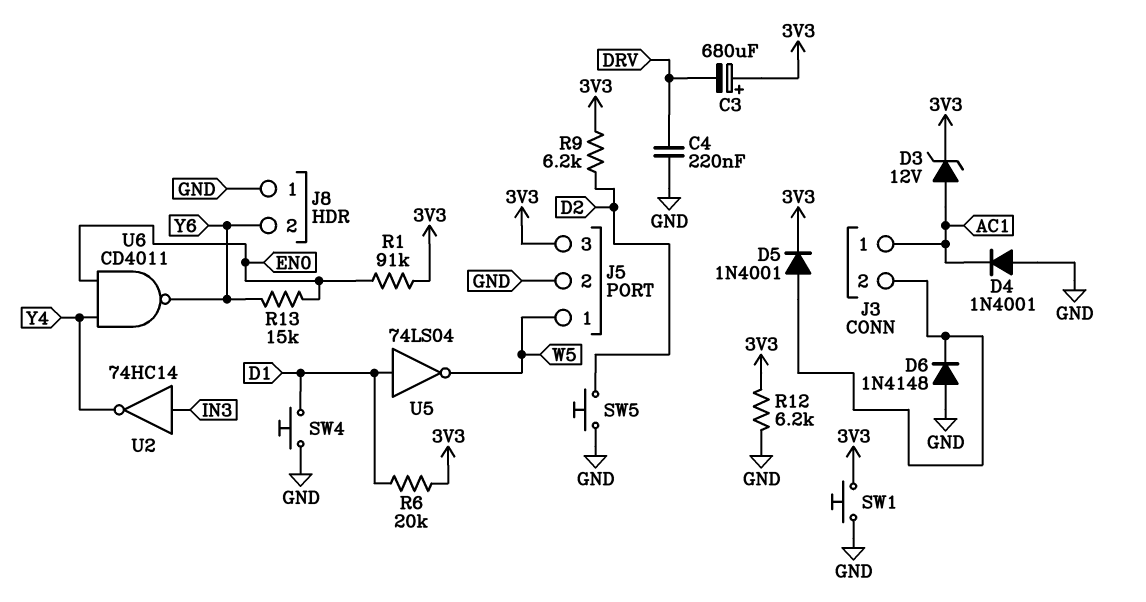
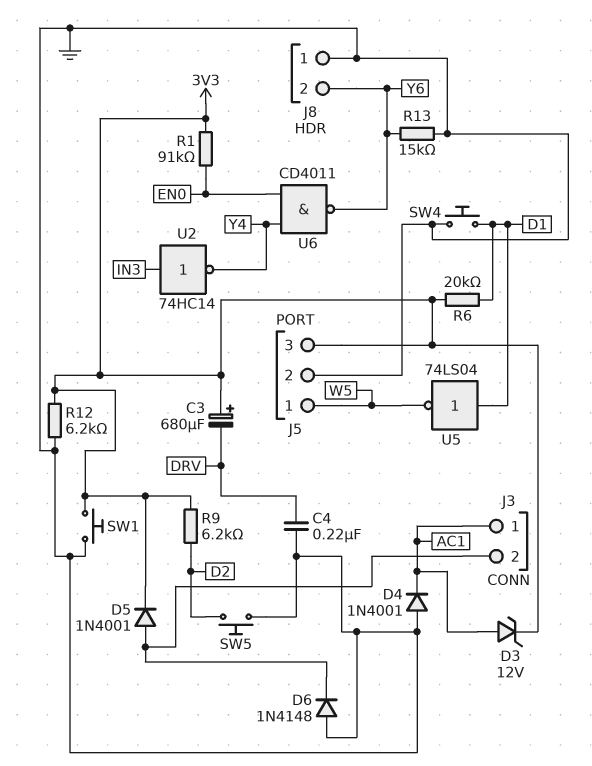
R13: 15k (EN0, Y6) -> 15k (GND, Y6)

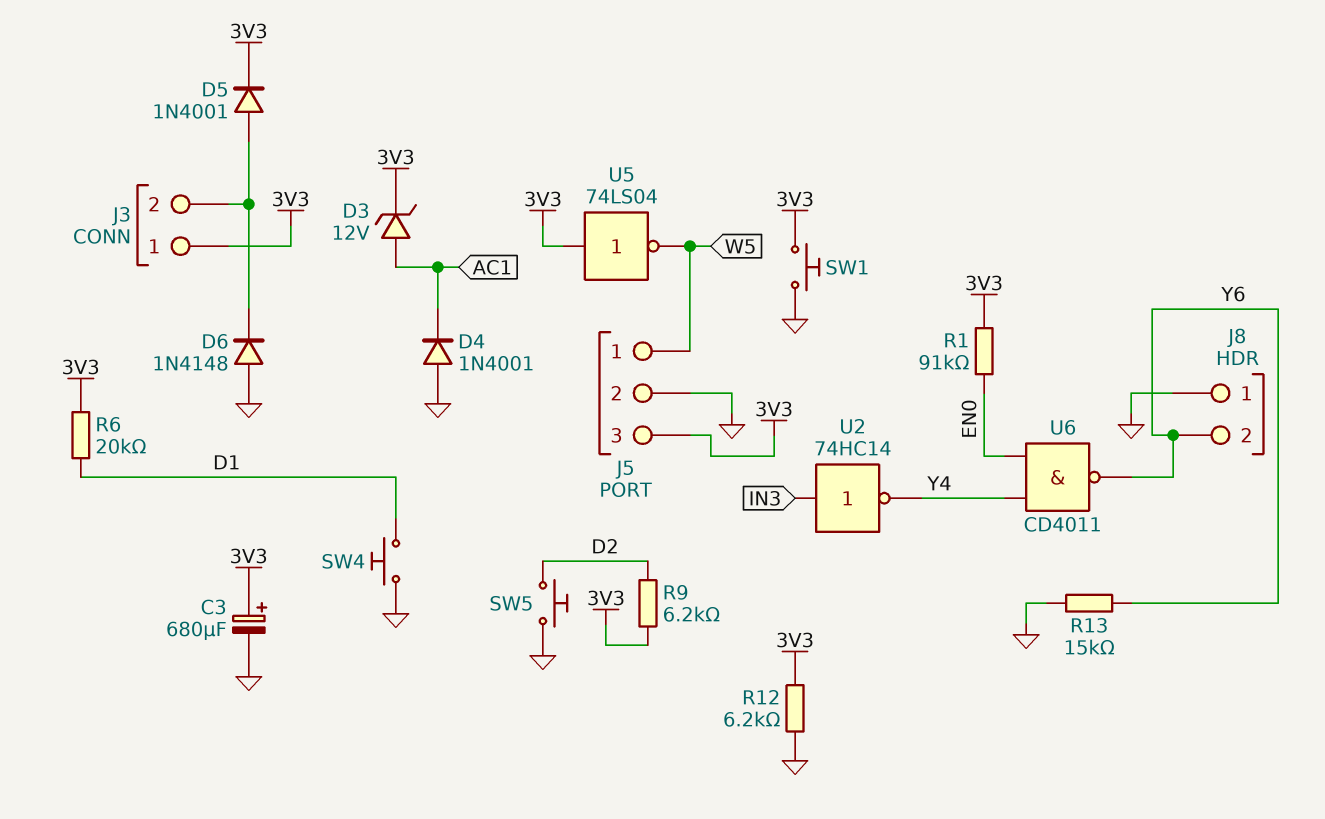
C3: 680uF (plus 3V3, minus DRV) -> 680uF (plus 3V3, minus GND)
C4: 220nF (DRV, GND) -> none
J3 pin 1: AC1 -> 3V3
U5: NOT 74LS04 (in D1, out W5) -> NOT 74LS04 (in 3V3, out W5)

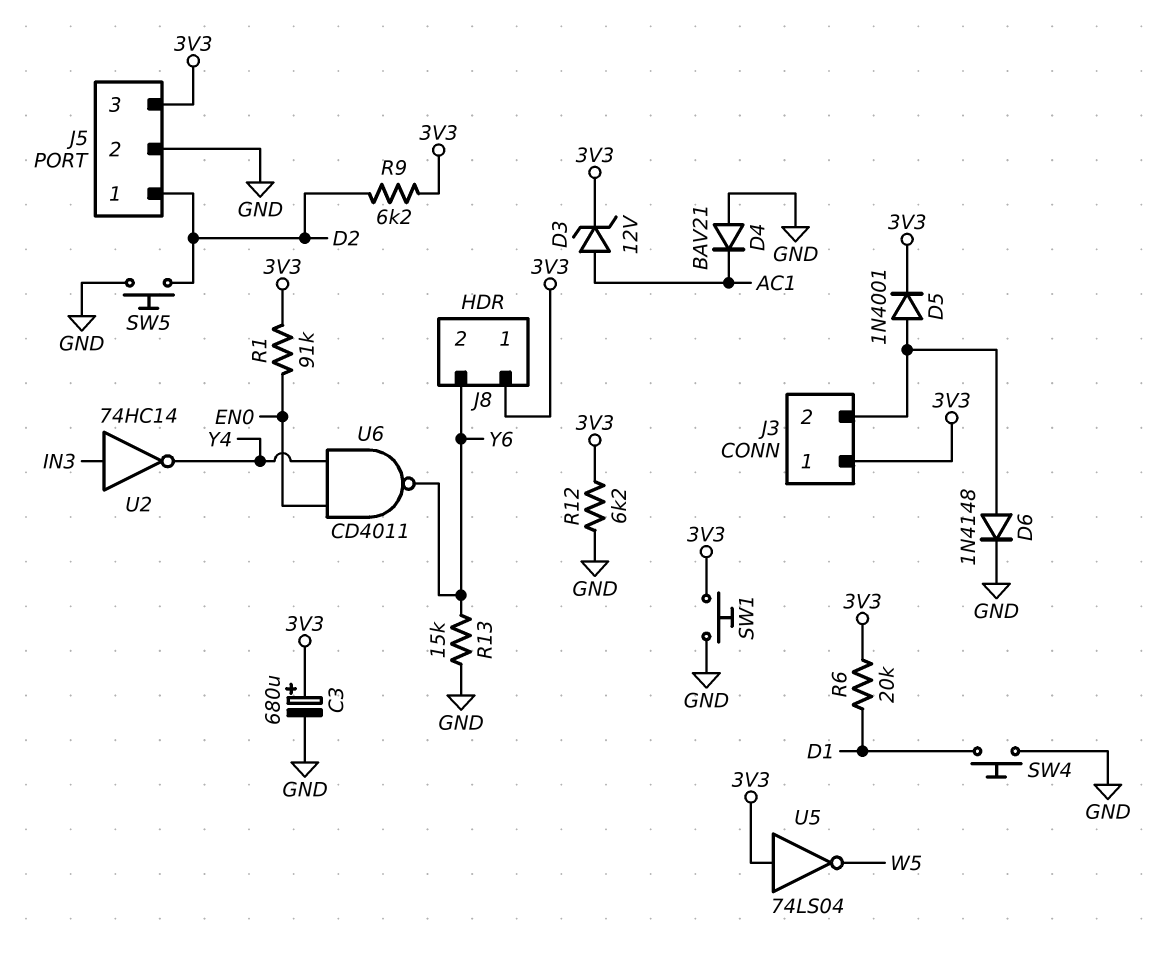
D4: diode 1N4001 (A GND, K AC1) -> diode BAV21 (A GND, K AC1)
D6: diode 1N4148 (A GND, K J3/2) -> diode 1N4148 (A J3/2, K GND)
J5 pin 1: W5 -> D2
J8 pin 1: GND -> 3V3

